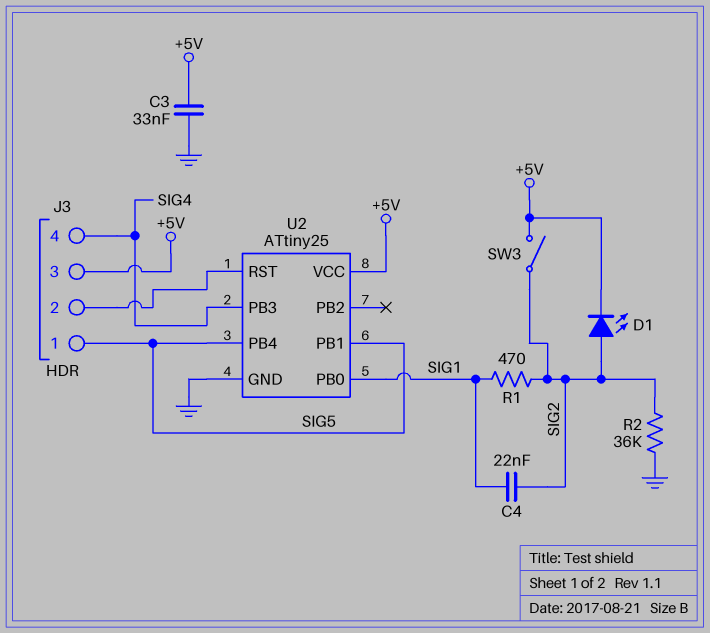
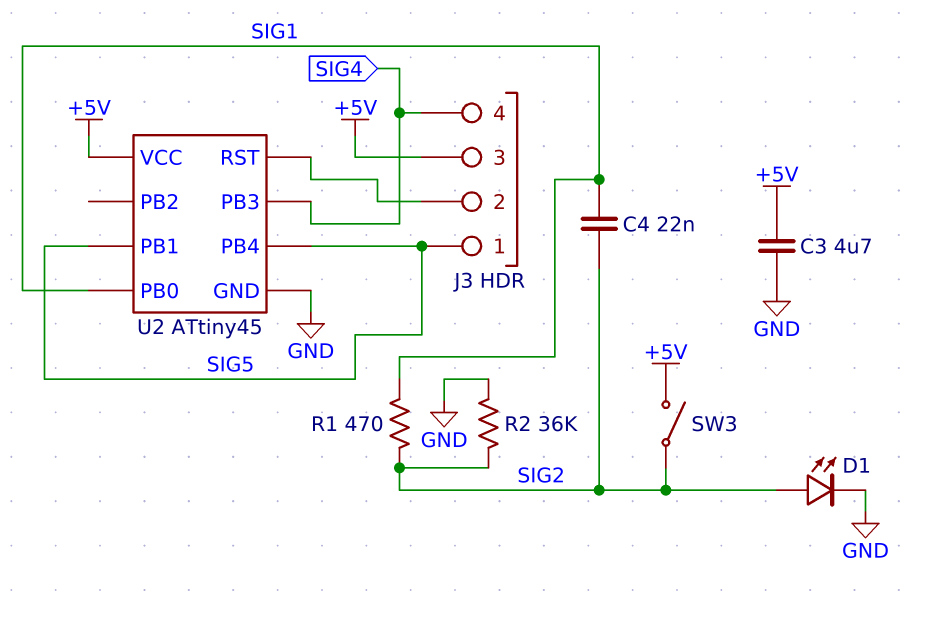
C3: 33nF (+5V, GND) -> 4.7uF (+5V, GND)
D1: LED (A SIG2, K +5V) -> LED (A SIG2, K GND)
U2: ATtiny25 -> ATtiny45

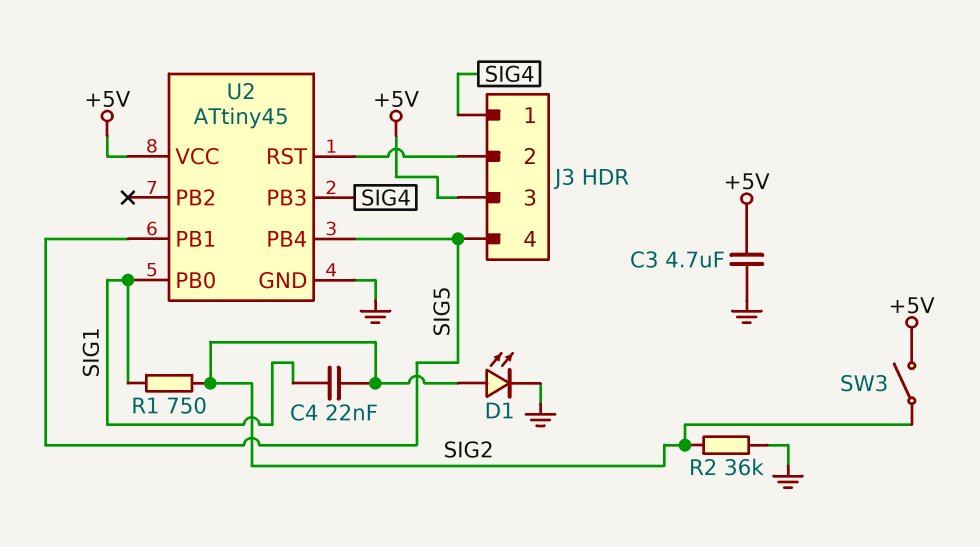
J3 pin 1: SIG5 -> SIG4
J3 pin 4: SIG4 -> SIG5
R1: 470 (SIG1, SIG2) -> 750 (SIG1, SIG2)

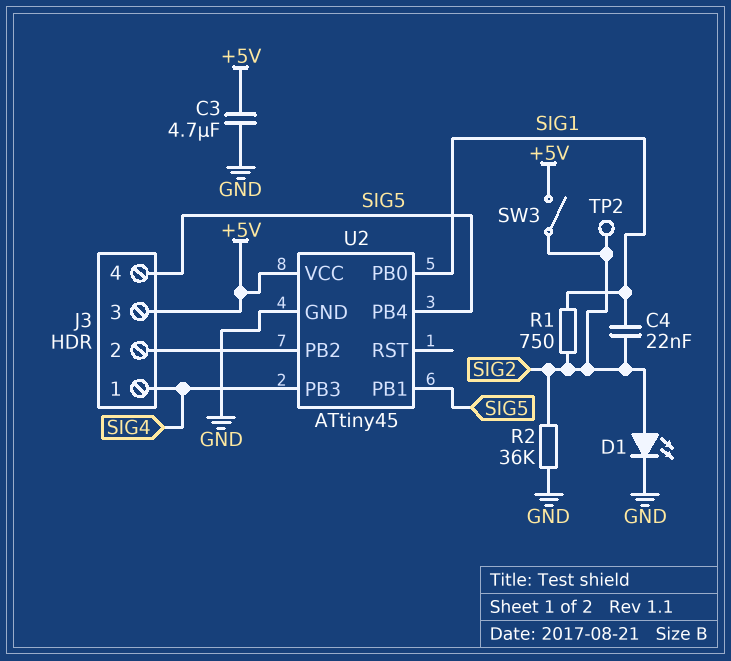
TP2: none -> test point (SIG2)
U2 pin PB2: none -> J3/2
U2 pin RST: J3/2 -> none

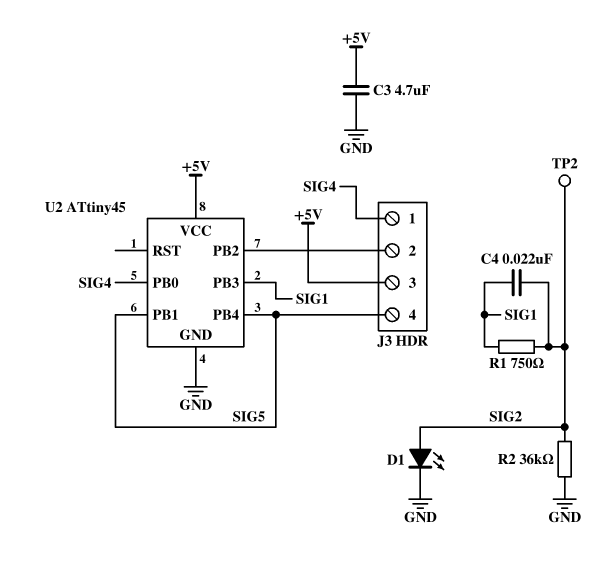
SW3: switch (+5V, SIG2) -> none
U2 pin PB0: SIG1 -> SIG4
U2 pin PB3: SIG4 -> SIG1

